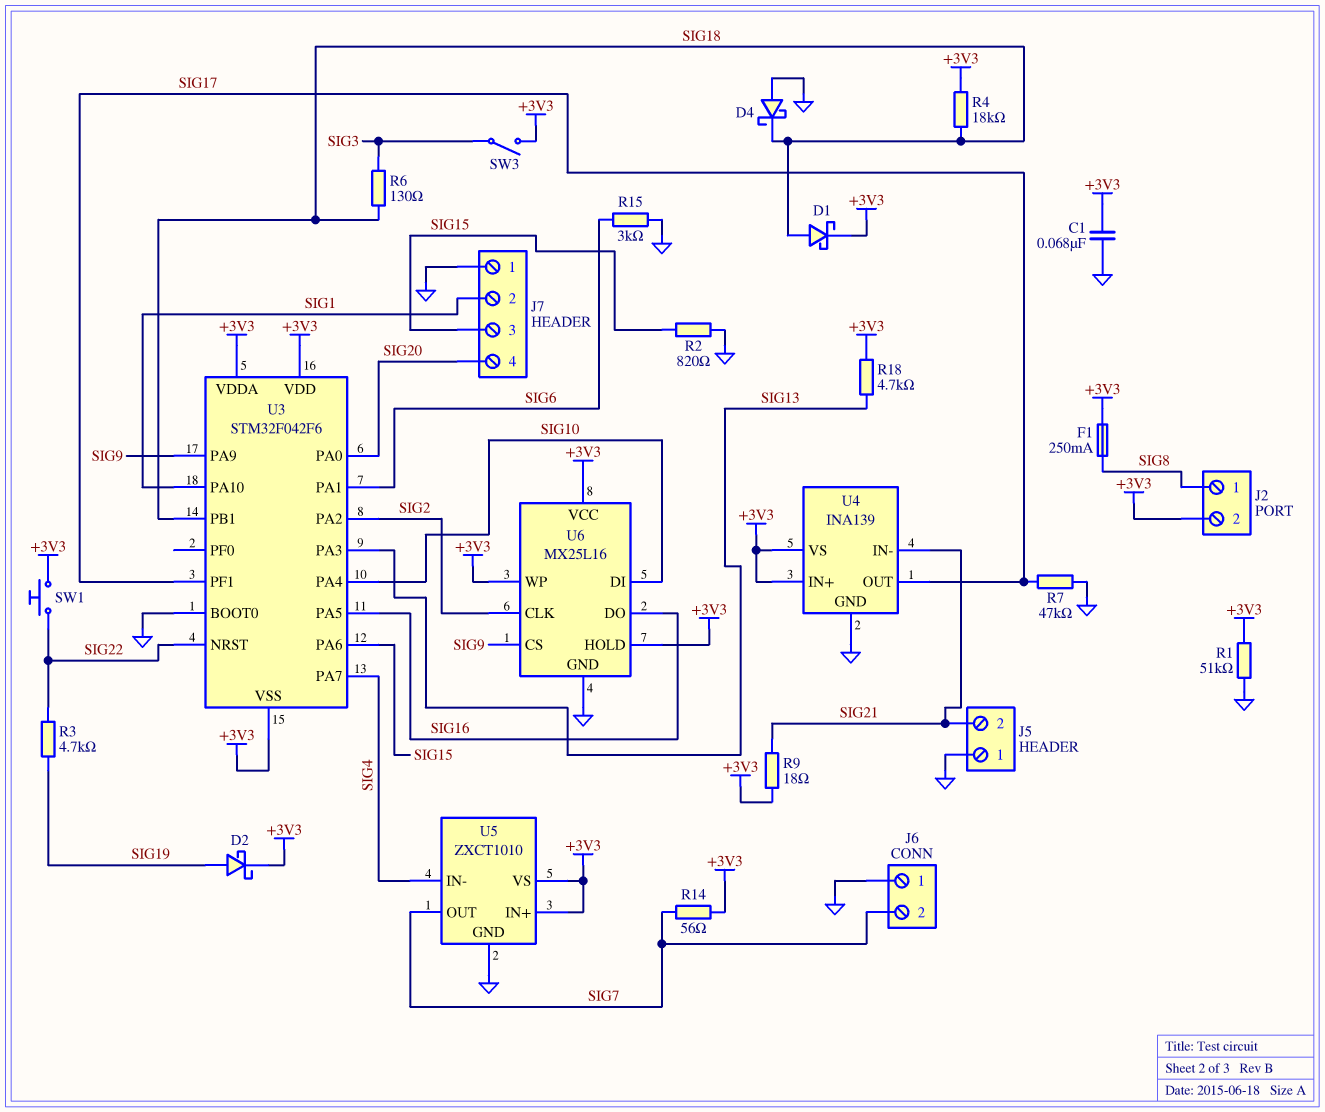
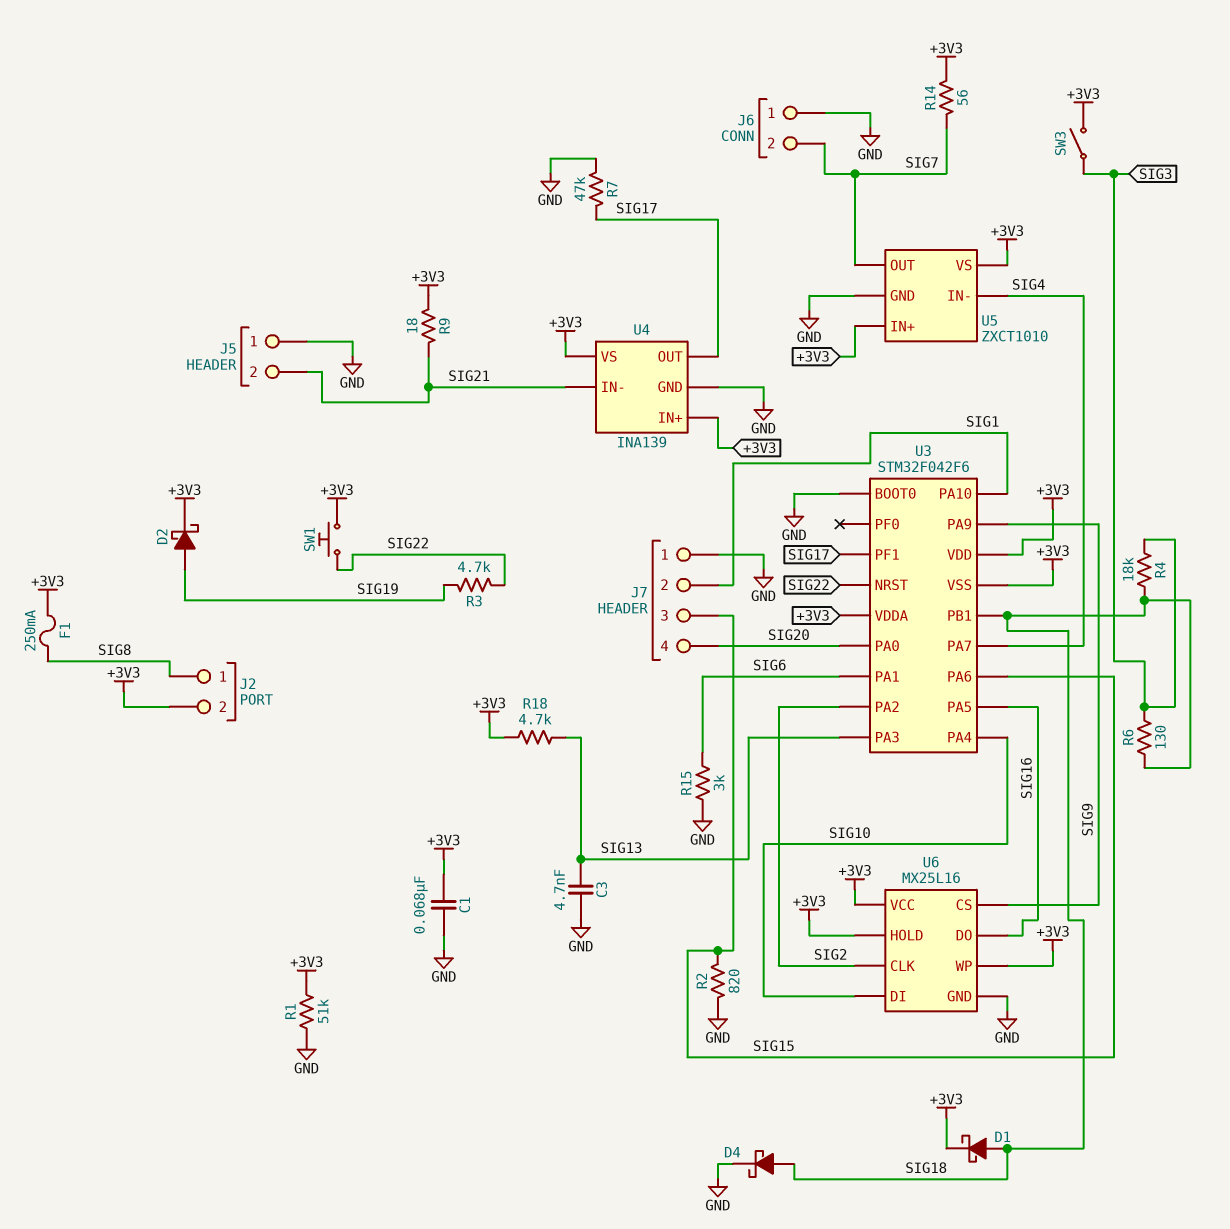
C3: none -> 4.7nF (GND, SIG13)
D4: schottky (A GND, K SIG18) -> schottky (A SIG18, K GND)
R4: 18k (+3V3, SIG18) -> 18k (SIG3, SIG18)

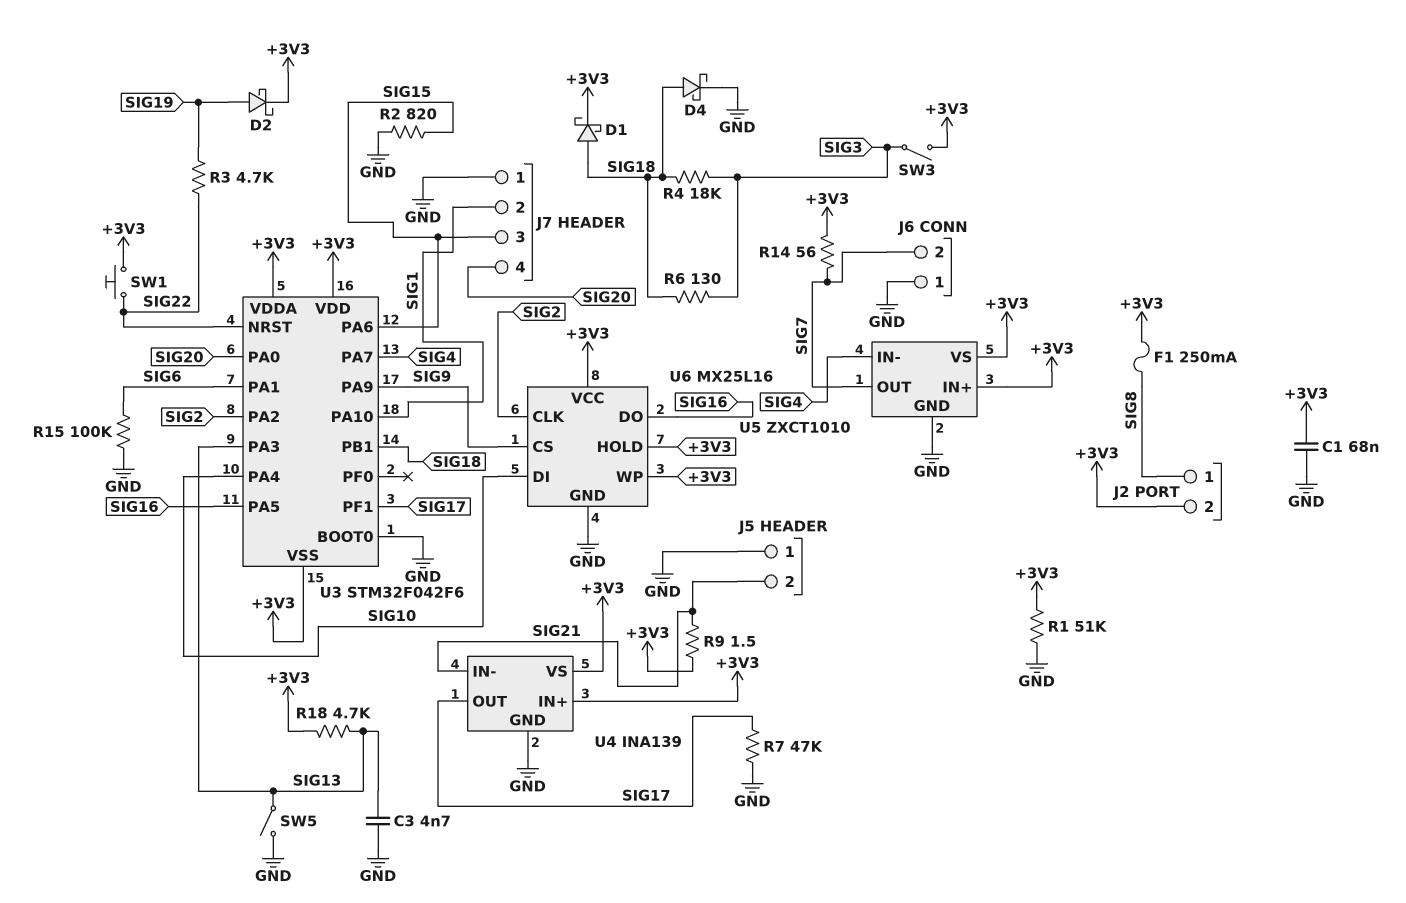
R9: 18 (+3V3, SIG21) -> 1.5 (+3V3, SIG21)
R15: 3k (GND, SIG6) -> 100k (GND, SIG6)
SW5: none -> switch (GND, SIG13)

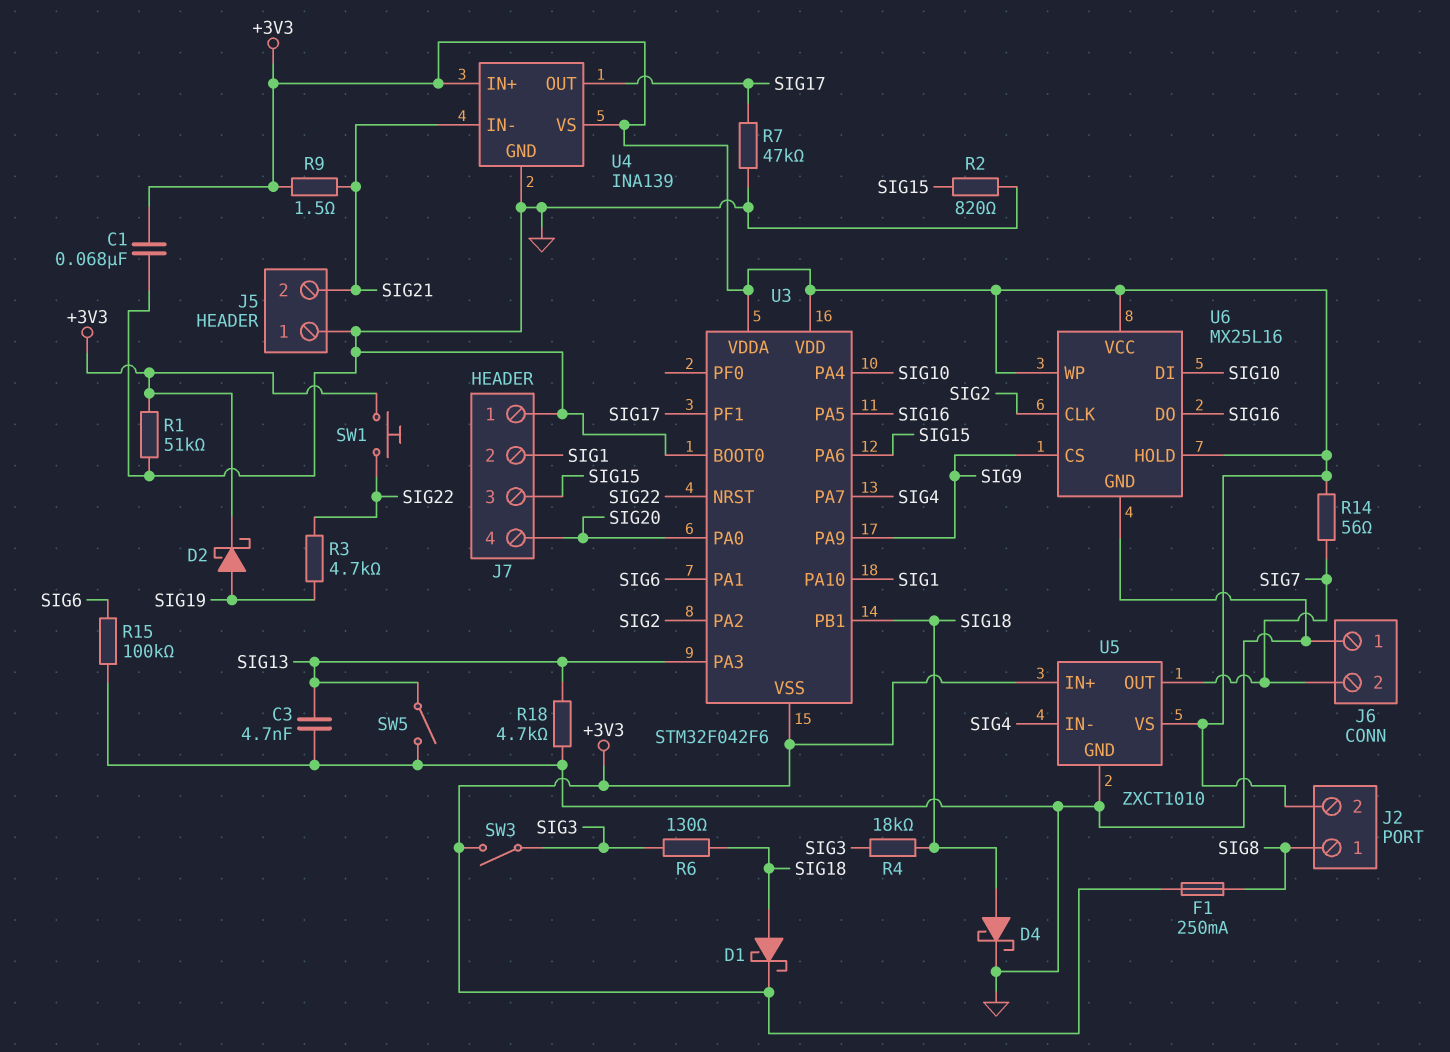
R18: 4.7k (+3V3, SIG13) -> 4.7k (GND, SIG13)

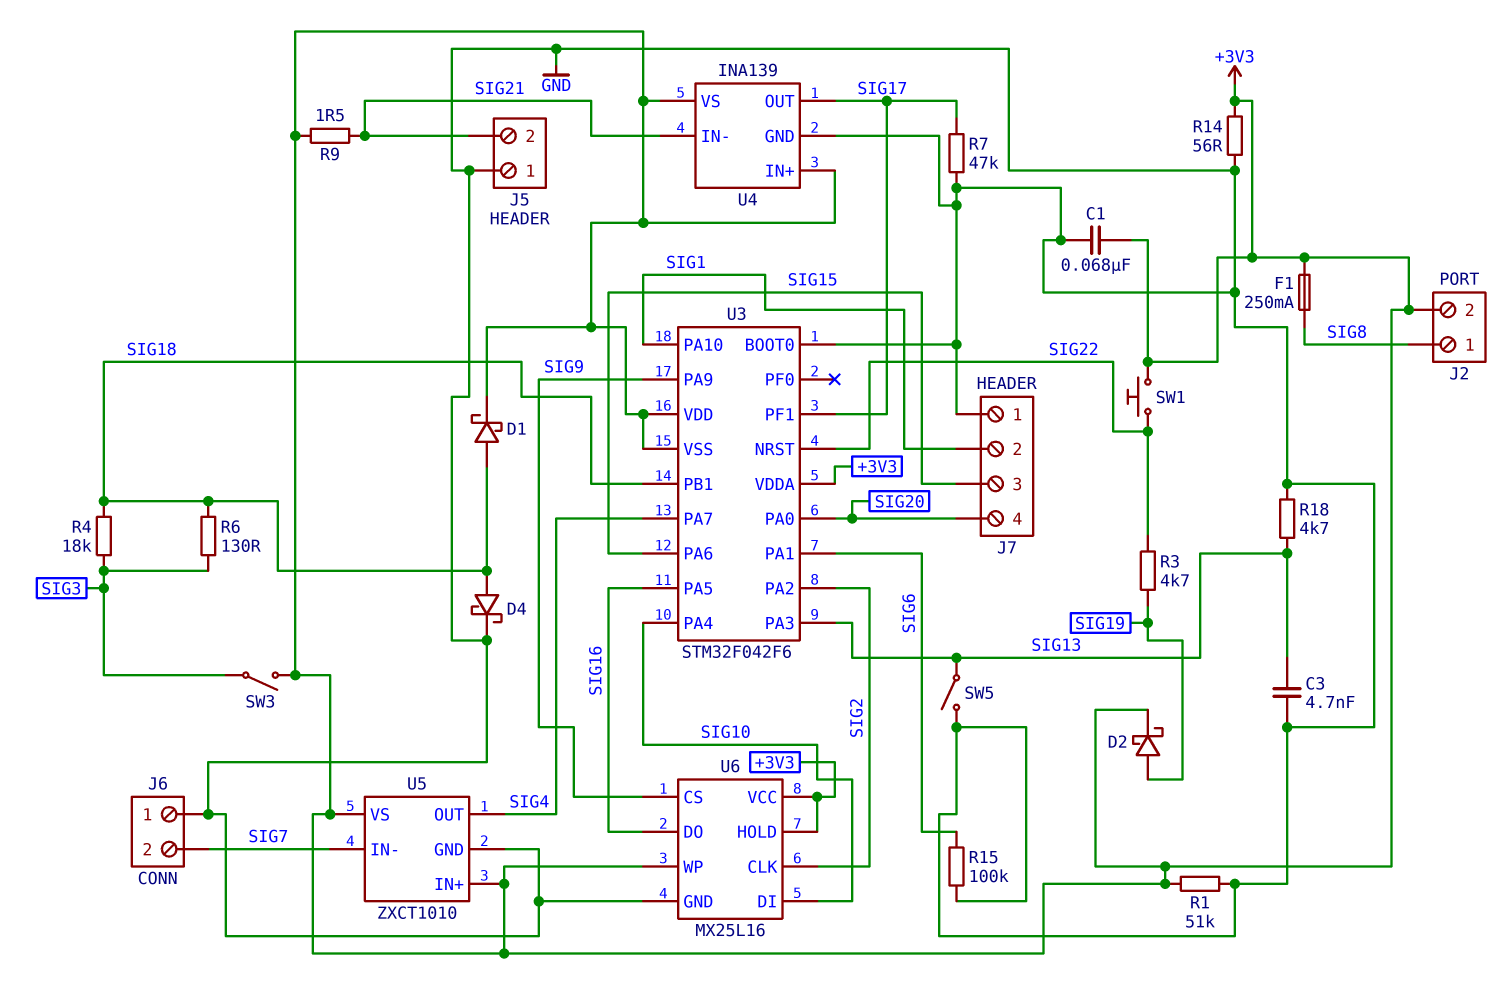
R2: 820 (GND, SIG15) -> none
R14: 56 (+3V3, SIG7) -> 56 (+3V3, GND)
U5 pin IN-: SIG4 -> SIG7
U5 pin OUT: SIG7 -> SIG4

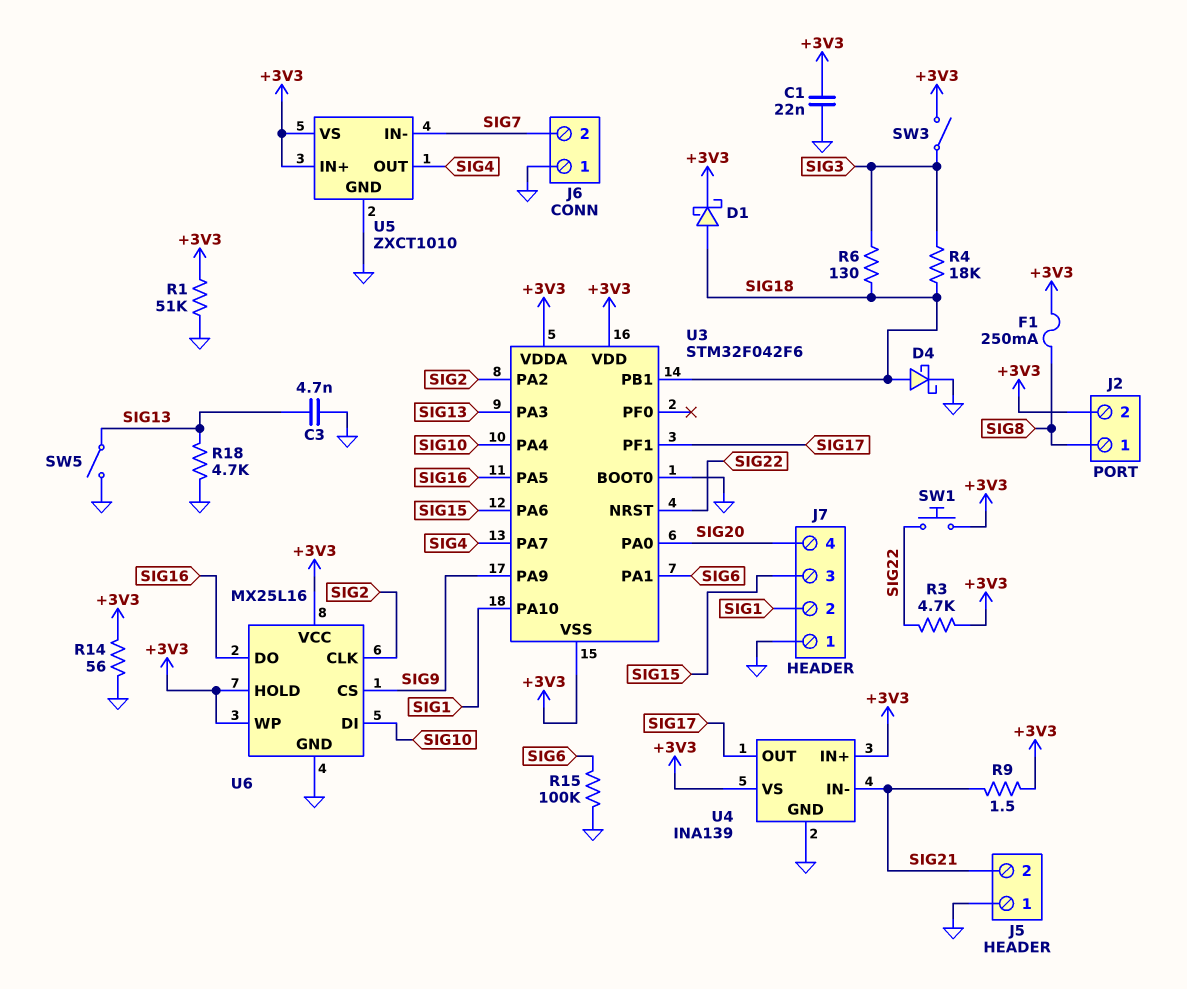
C1: 68nF (+3V3, GND) -> 22nF (+3V3, GND)
D2: schottky (A SIG19, K +3V3) -> none
R3: 4.7k (SIG19, SIG22) -> 4.7k (+3V3, SIG22)
R7: 47k (GND, SIG17) -> none

